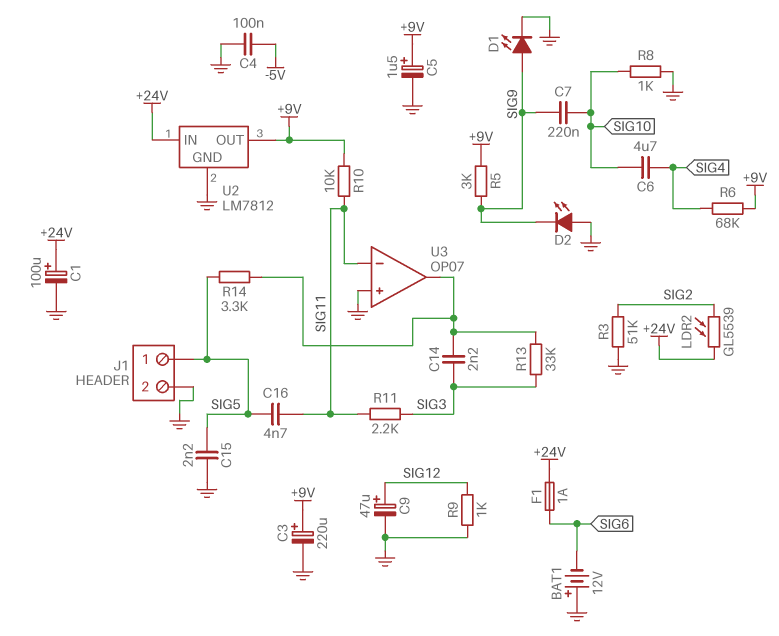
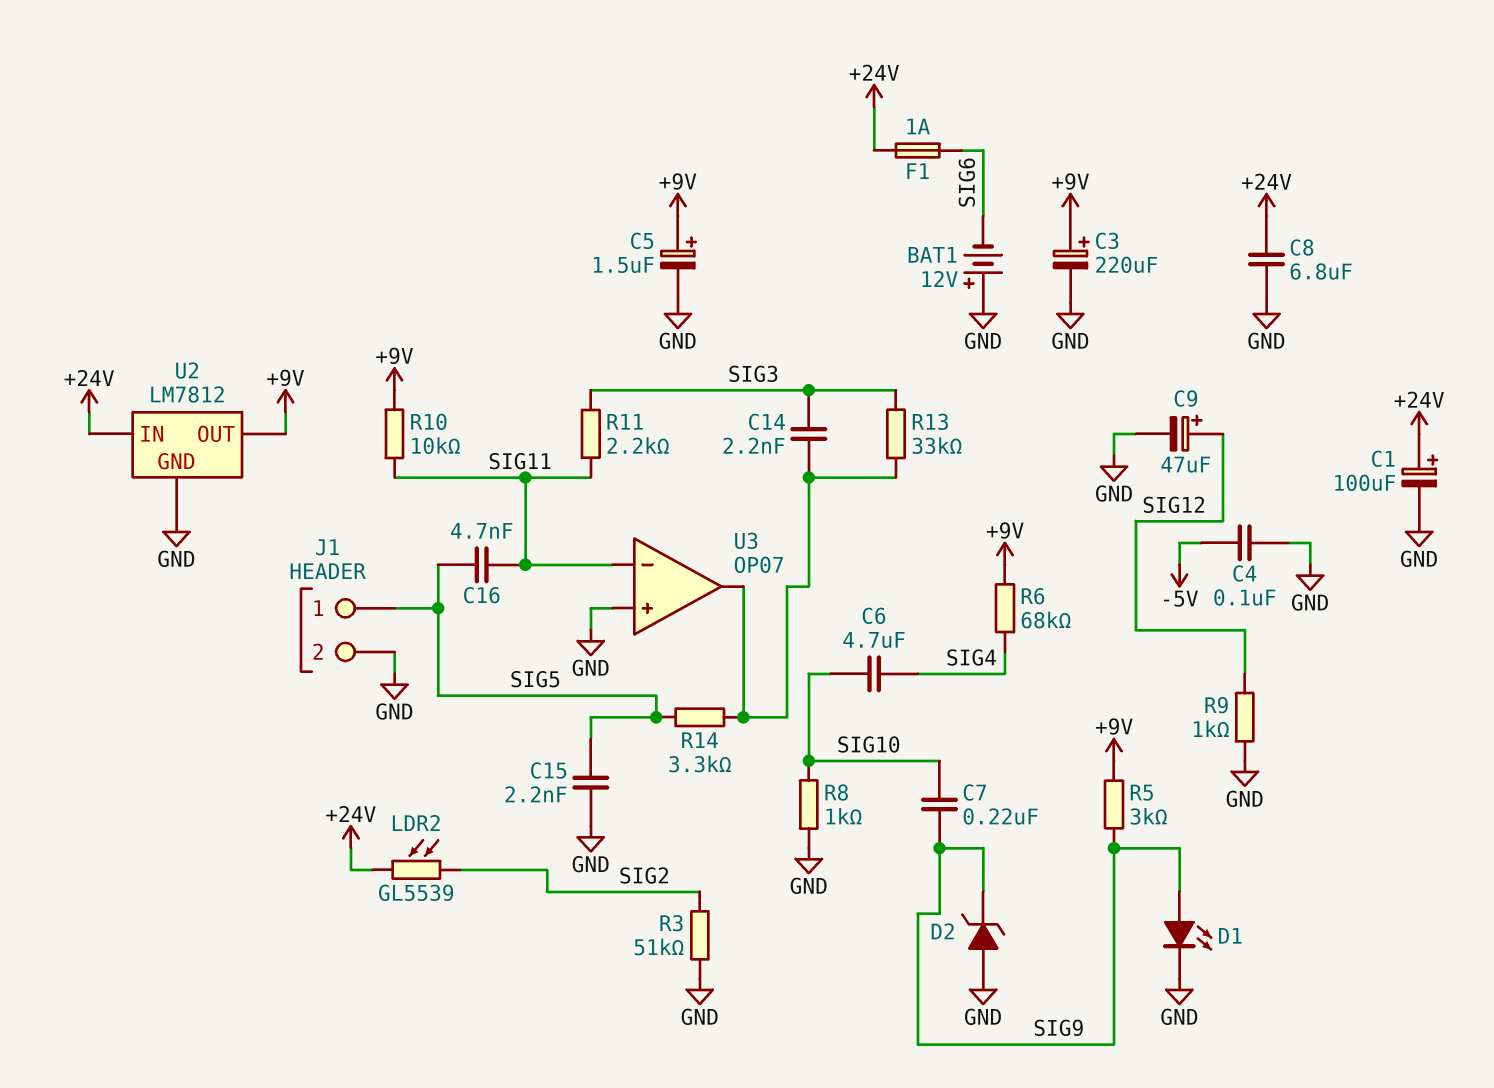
C8: none -> 6.8uF (+24V, GND)
D2: LED (A GND, K SIG9) -> zener (A GND, K SIG9)

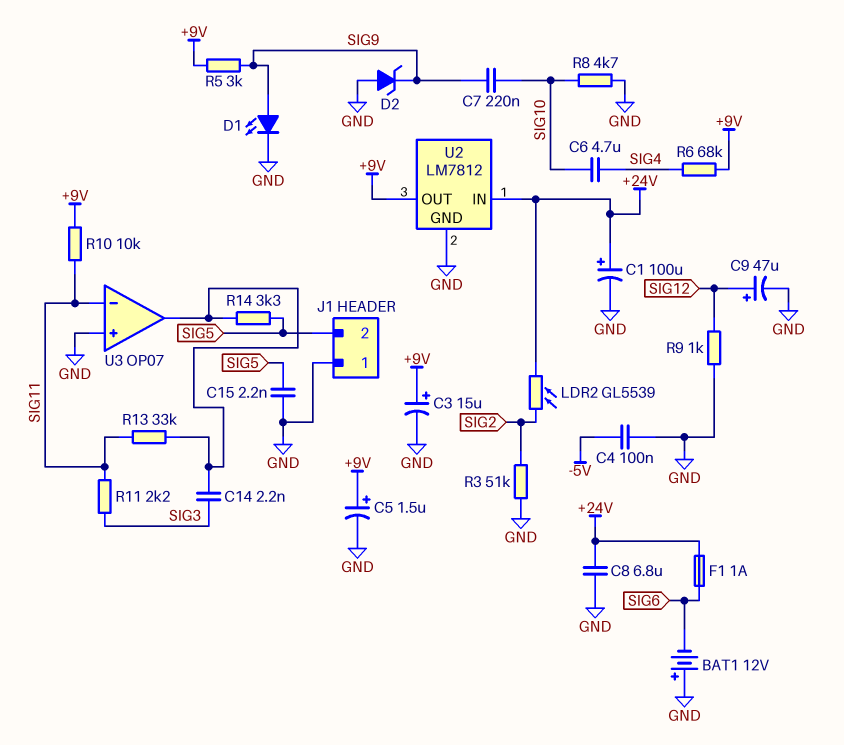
C3: 220uF (plus +9V, minus GND) -> 15uF (plus +9V, minus GND)
C16: 4.7nF (SIG5, SIG11) -> none
J1 pin 1: SIG5 -> GND
J1 pin 2: GND -> SIG5
R8: 1k (GND, SIG10) -> 4.7k (GND, SIG10)
R13: 33k (SIG3, U3/out) -> 33k (SIG11, U3/out)

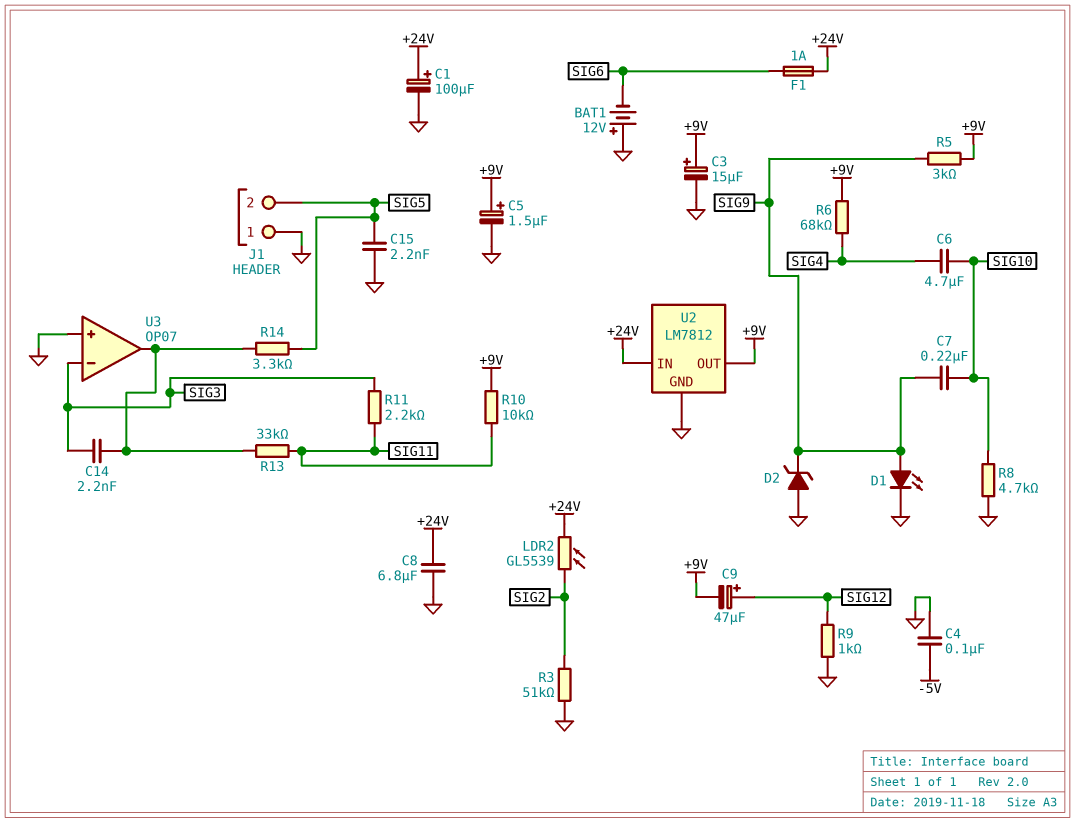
C9: 47uF (plus SIG12, minus GND) -> 47uF (plus SIG12, minus +9V)
U3 pin in-: SIG11 -> SIG3

